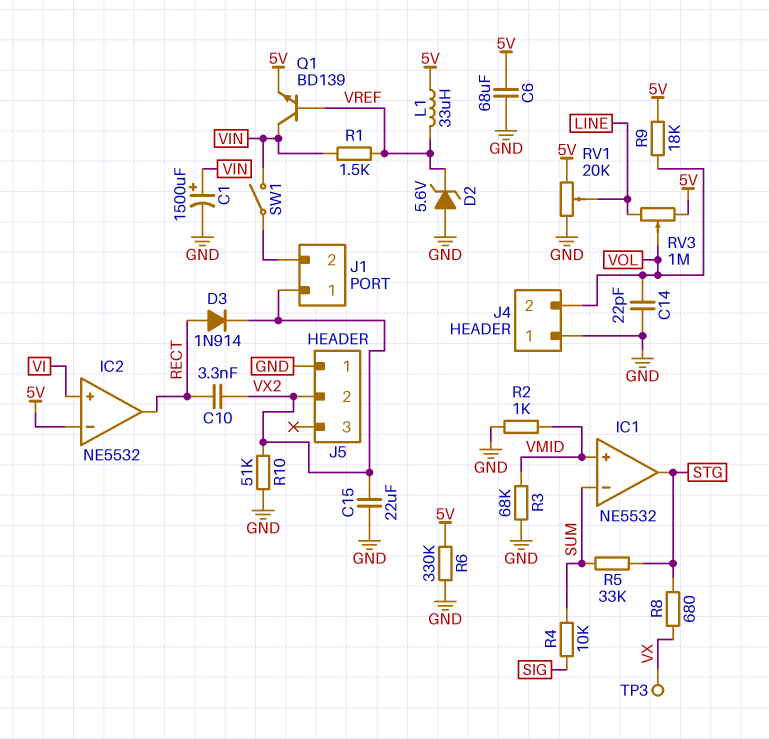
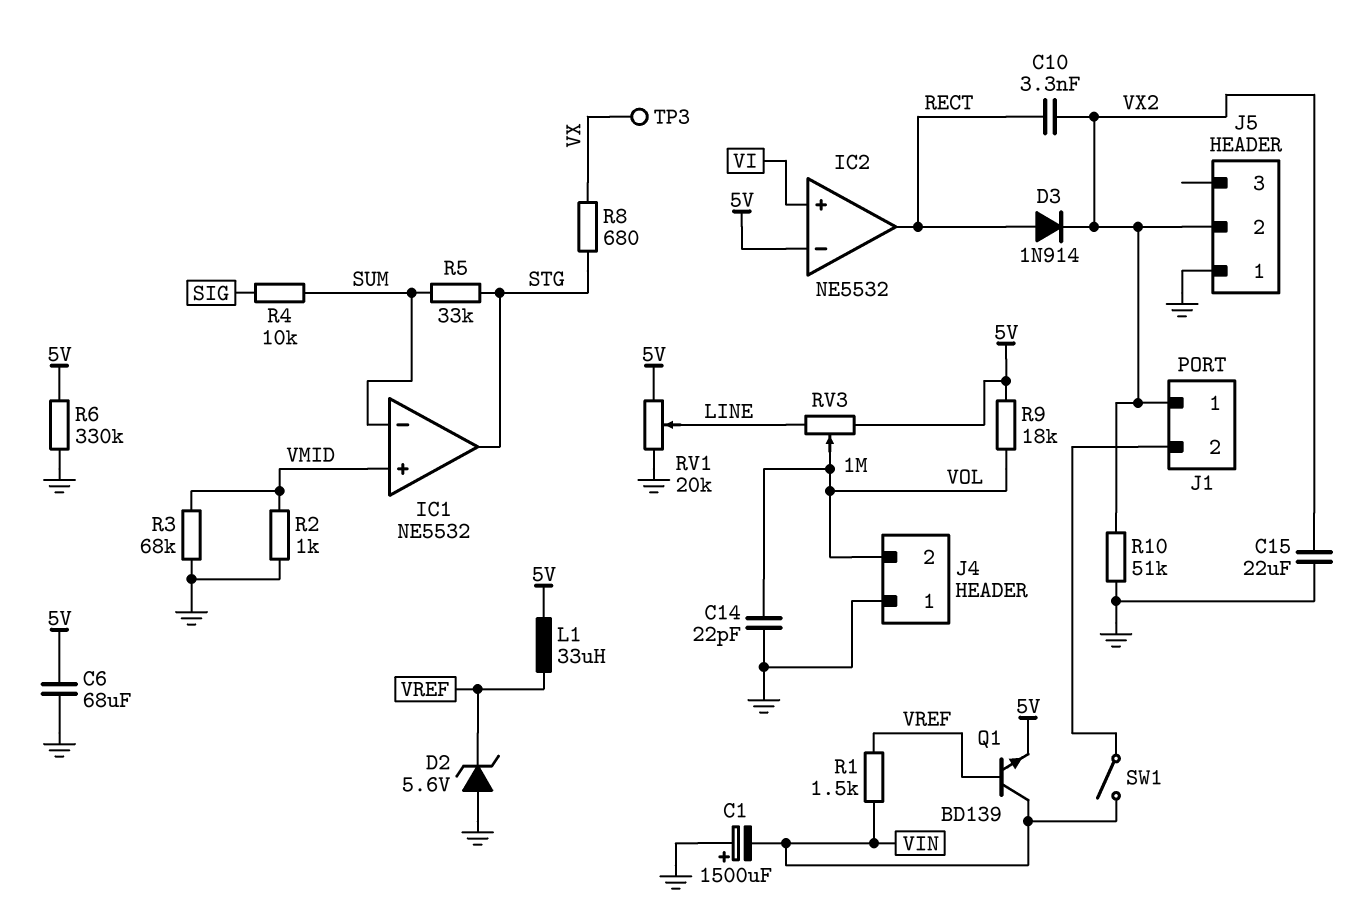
C1: 1500uF (plus VIN, minus GND) -> 1500uF (plus GND, minus VIN)

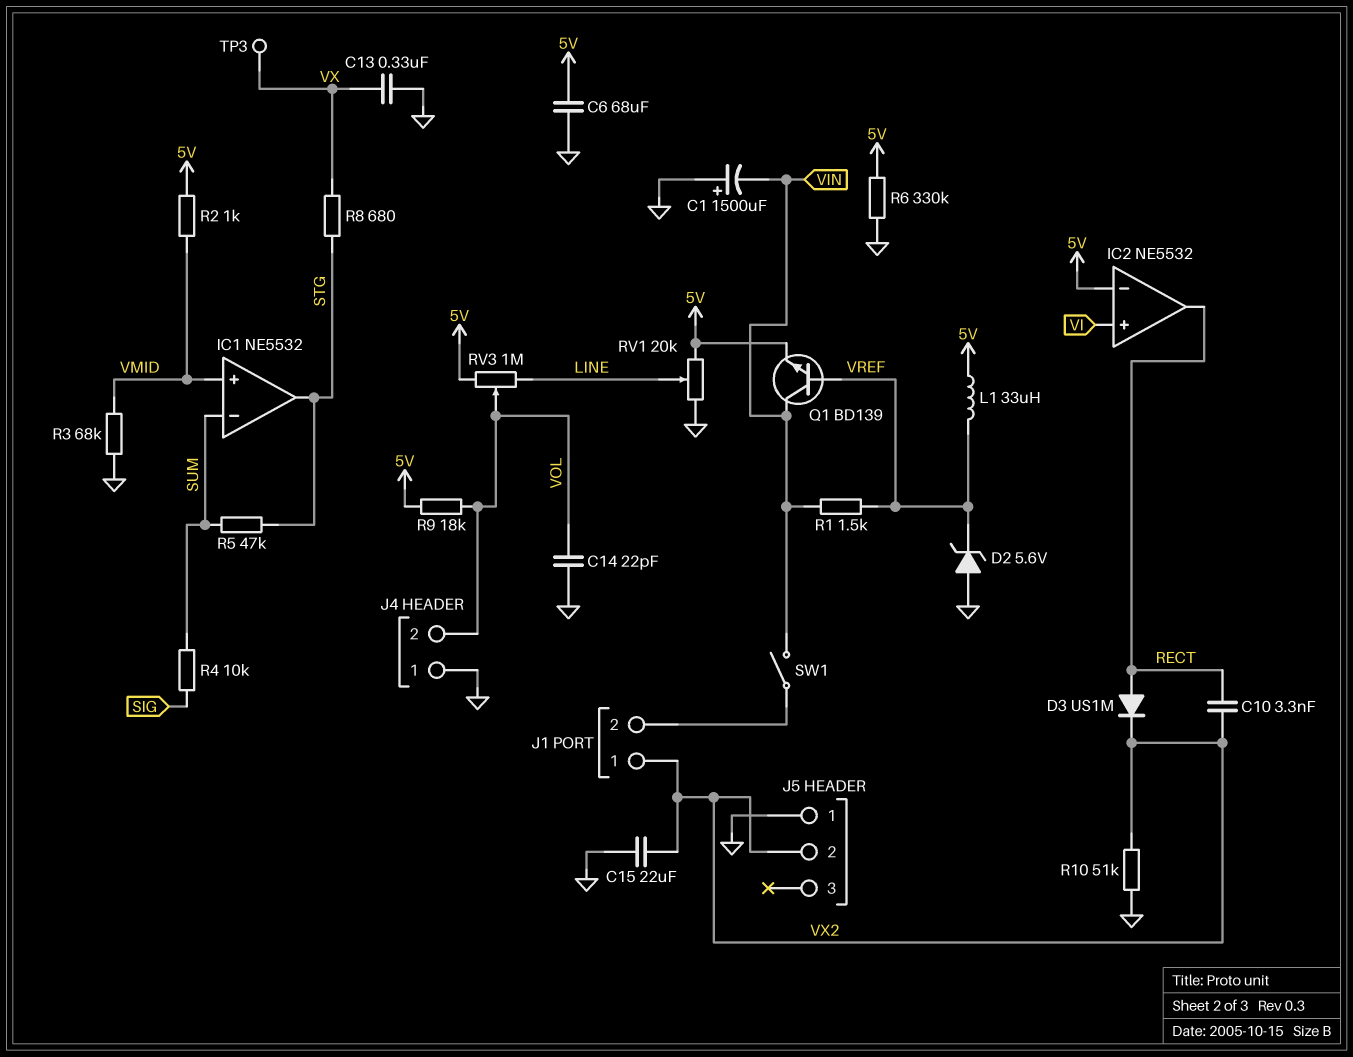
C13: none -> 330nF (GND, VX)
D3: diode 1N914 (A RECT, K VX2) -> diode US1M (A RECT, K VX2)
R2: 1k (GND, VMID) -> 1k (5V, VMID)
R5: 33k (STG, SUM) -> 47k (STG, SUM)

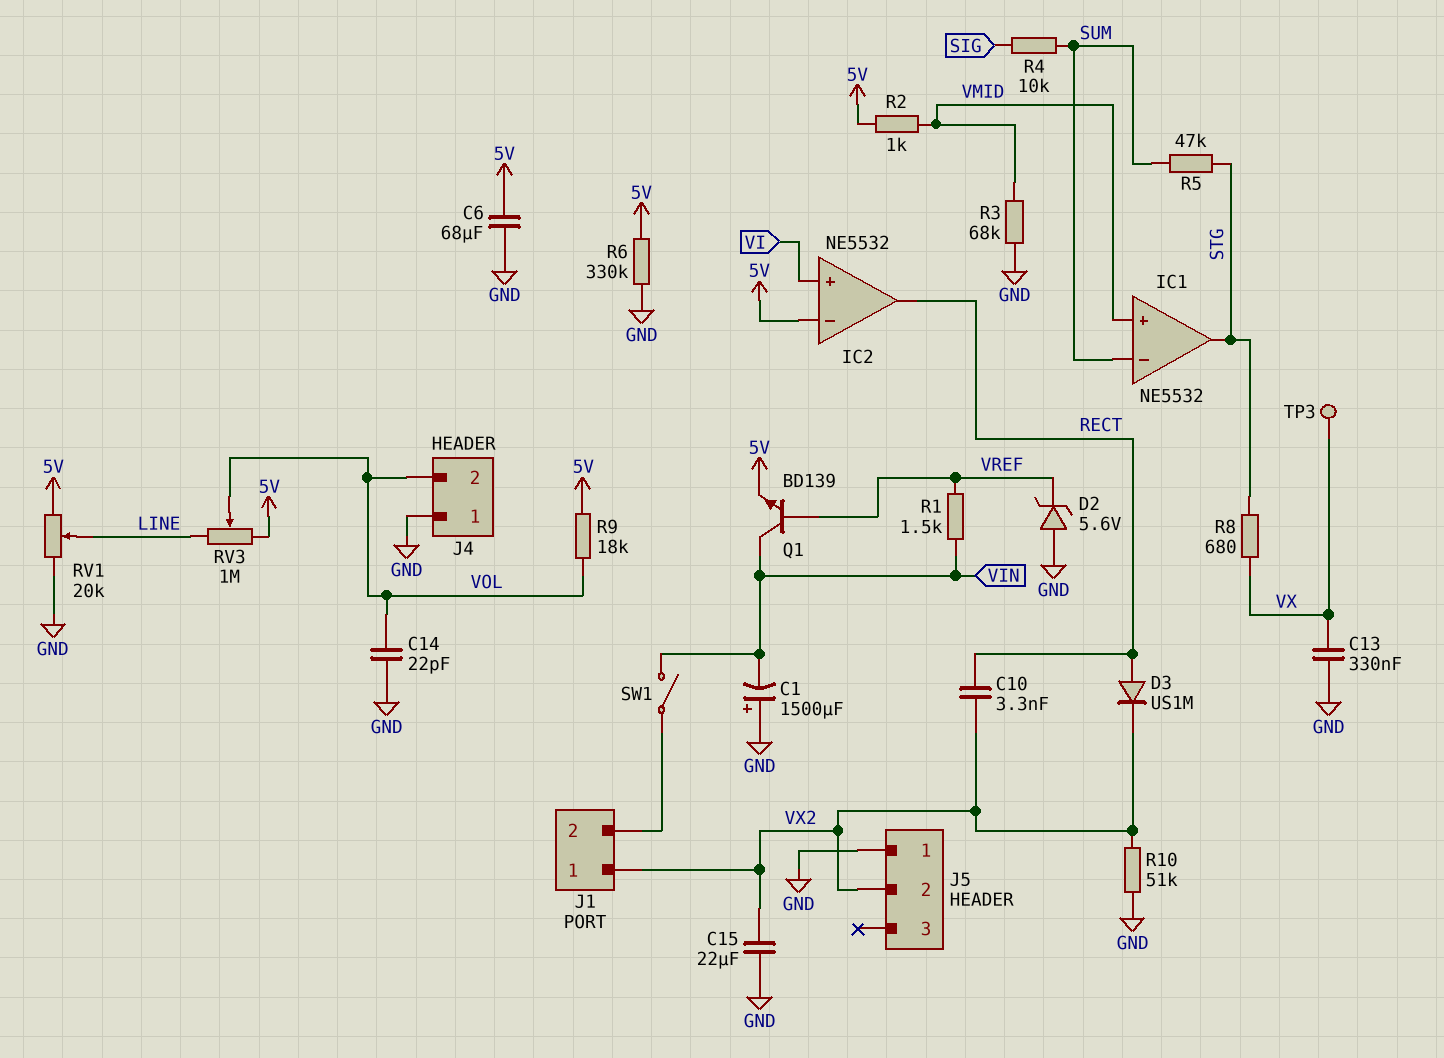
L1: 33uH (5V, VREF) -> none

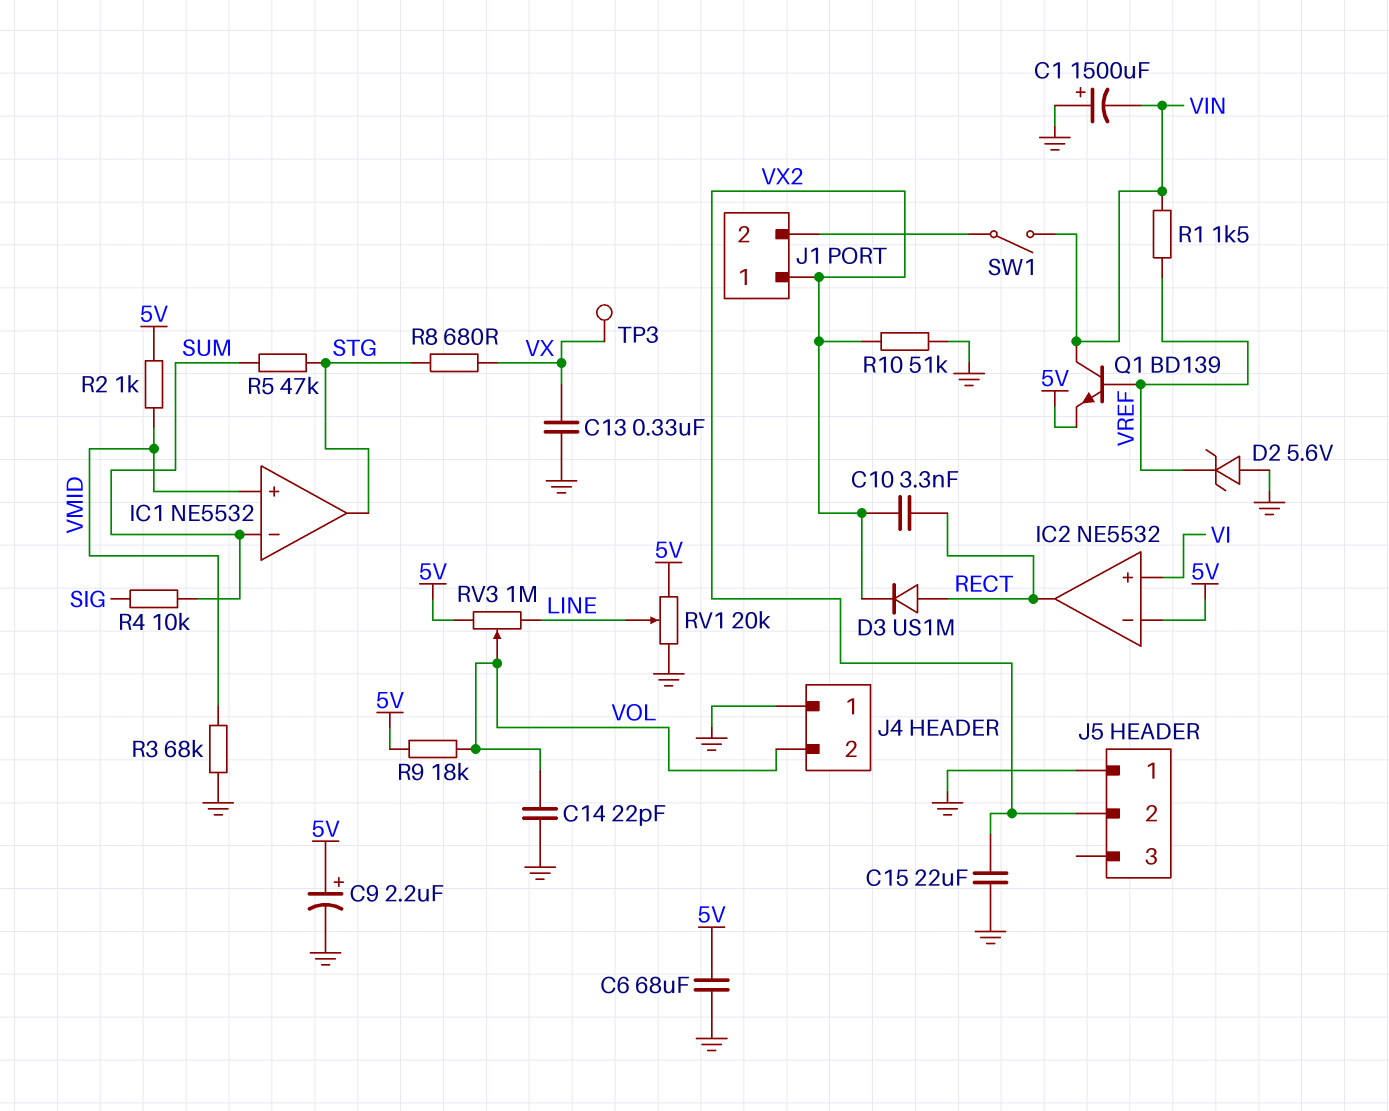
C9: none -> 2.2uF (plus 5V, minus GND)
R6: 330k (5V, GND) -> none

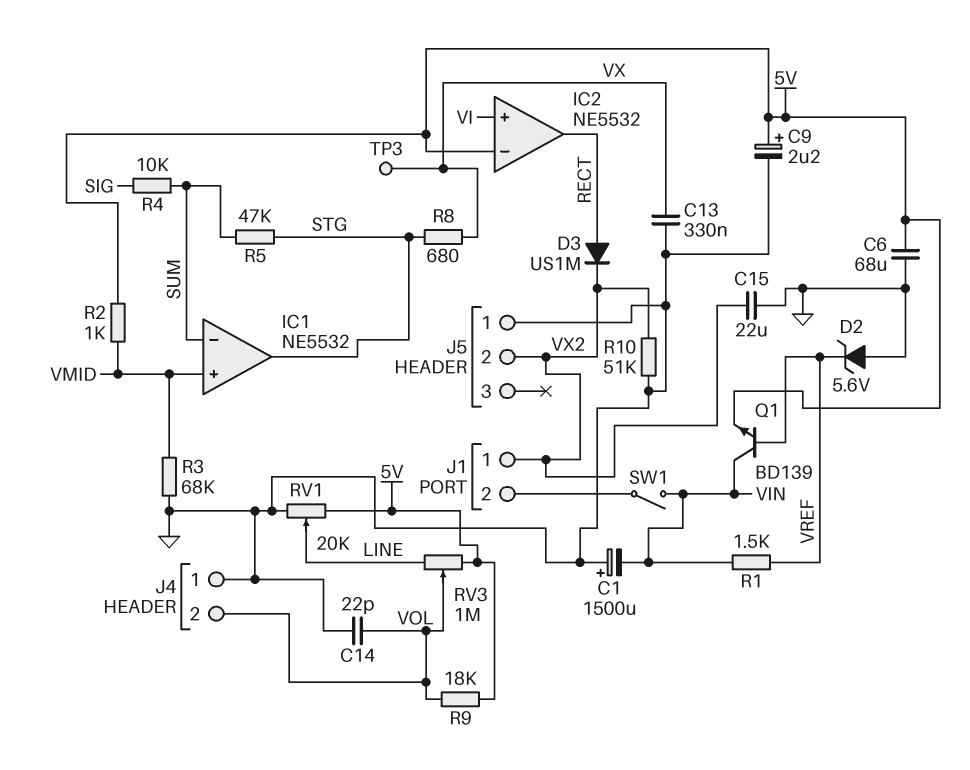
C10: 3.3nF (RECT, VX2) -> none

